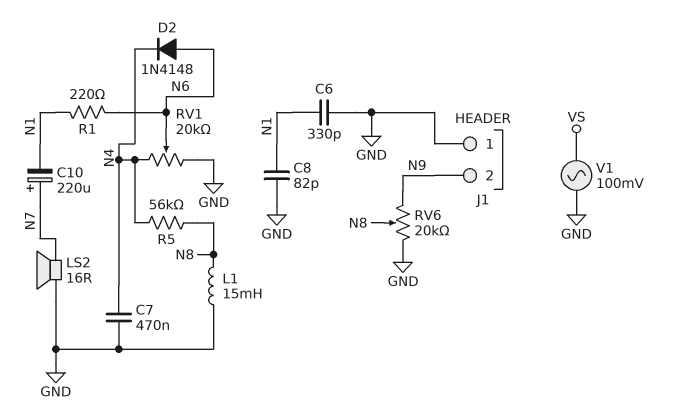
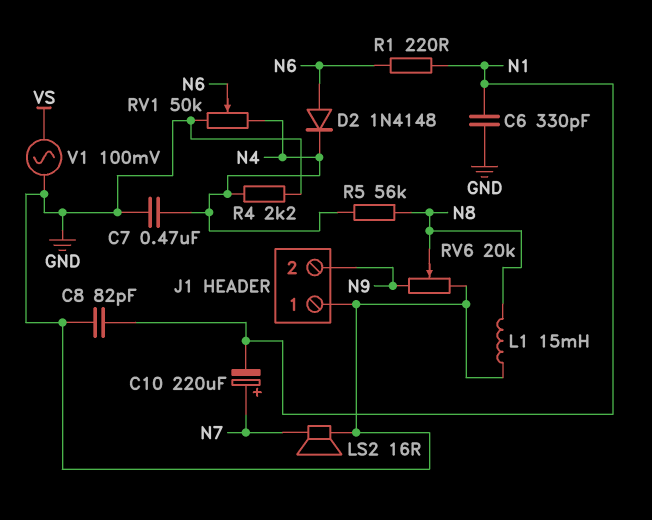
R4: none -> 2.2k (GND, N4)
RV1: 20k (GND, N4, wiper N6) -> 50k (GND, N4, wiper N6)

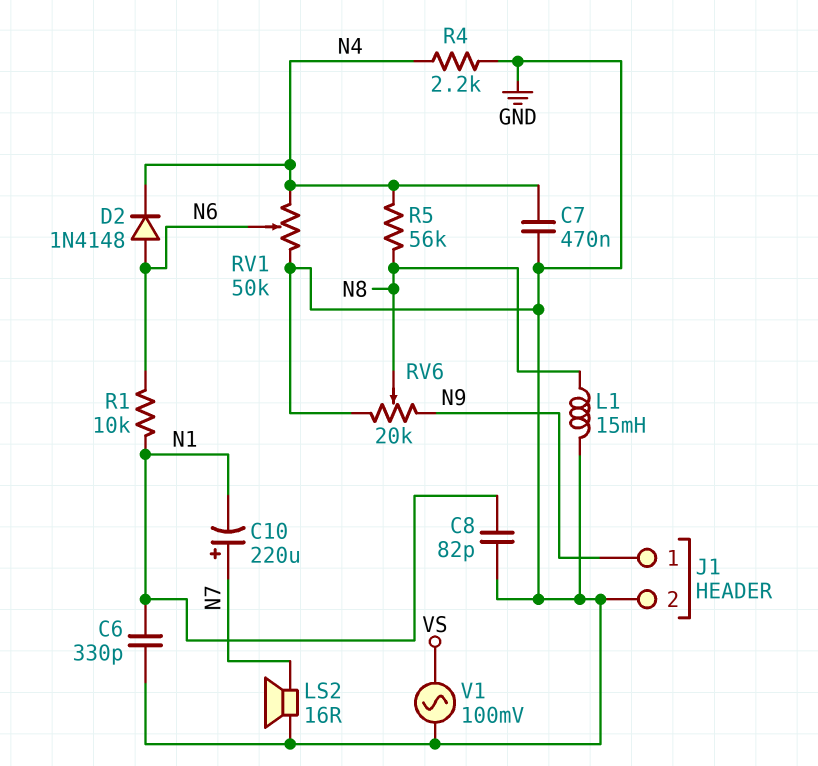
J1 pin 1: GND -> N9
J1 pin 2: N9 -> GND
R1: 220 (N1, N6) -> 10k (N1, N6)

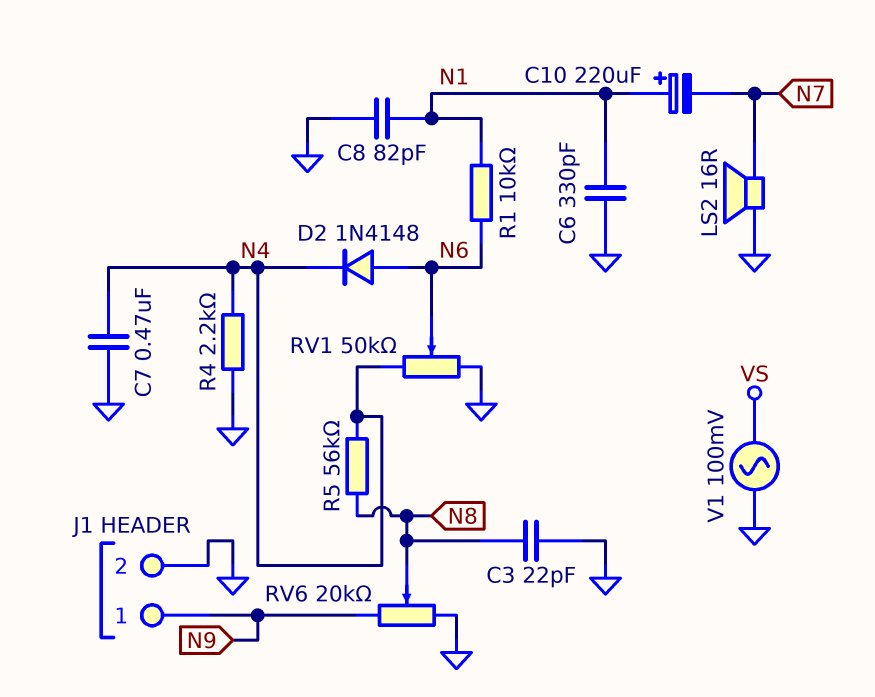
C3: none -> 22pF (GND, N8)
C10: 220uF (plus N7, minus N1) -> 220uF (plus N1, minus N7)
L1: 15mH (GND, N8) -> none

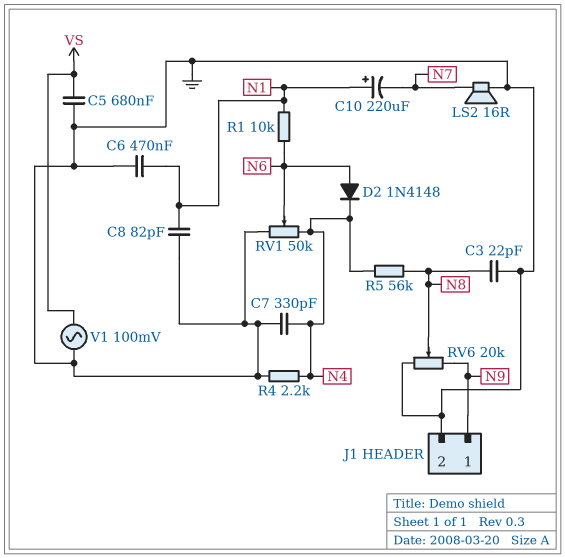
C5: none -> 680nF (GND, VS)
C6: 330pF (GND, N1) -> 470nF (GND, N1)
C7: 470nF (GND, N4) -> 330pF (GND, N4)

